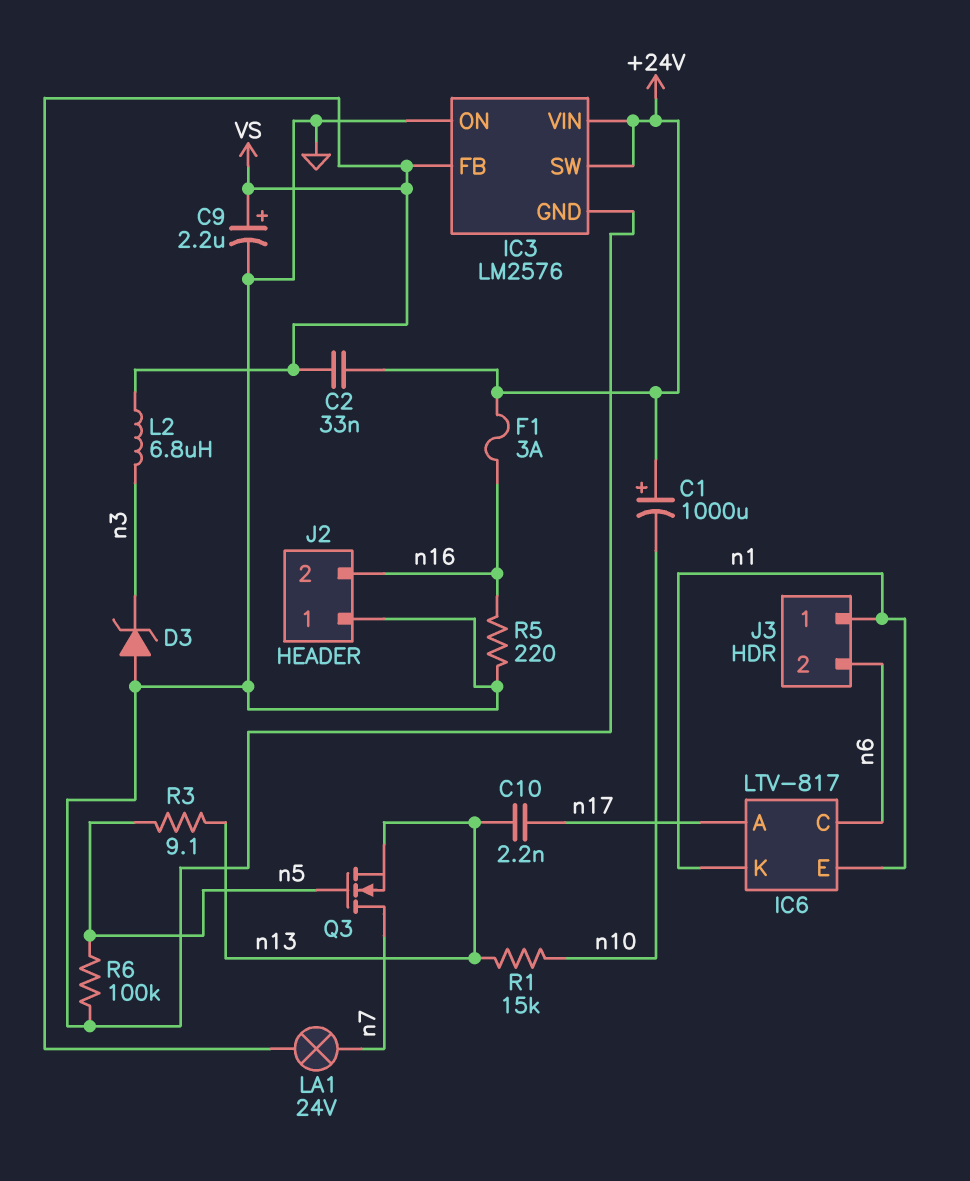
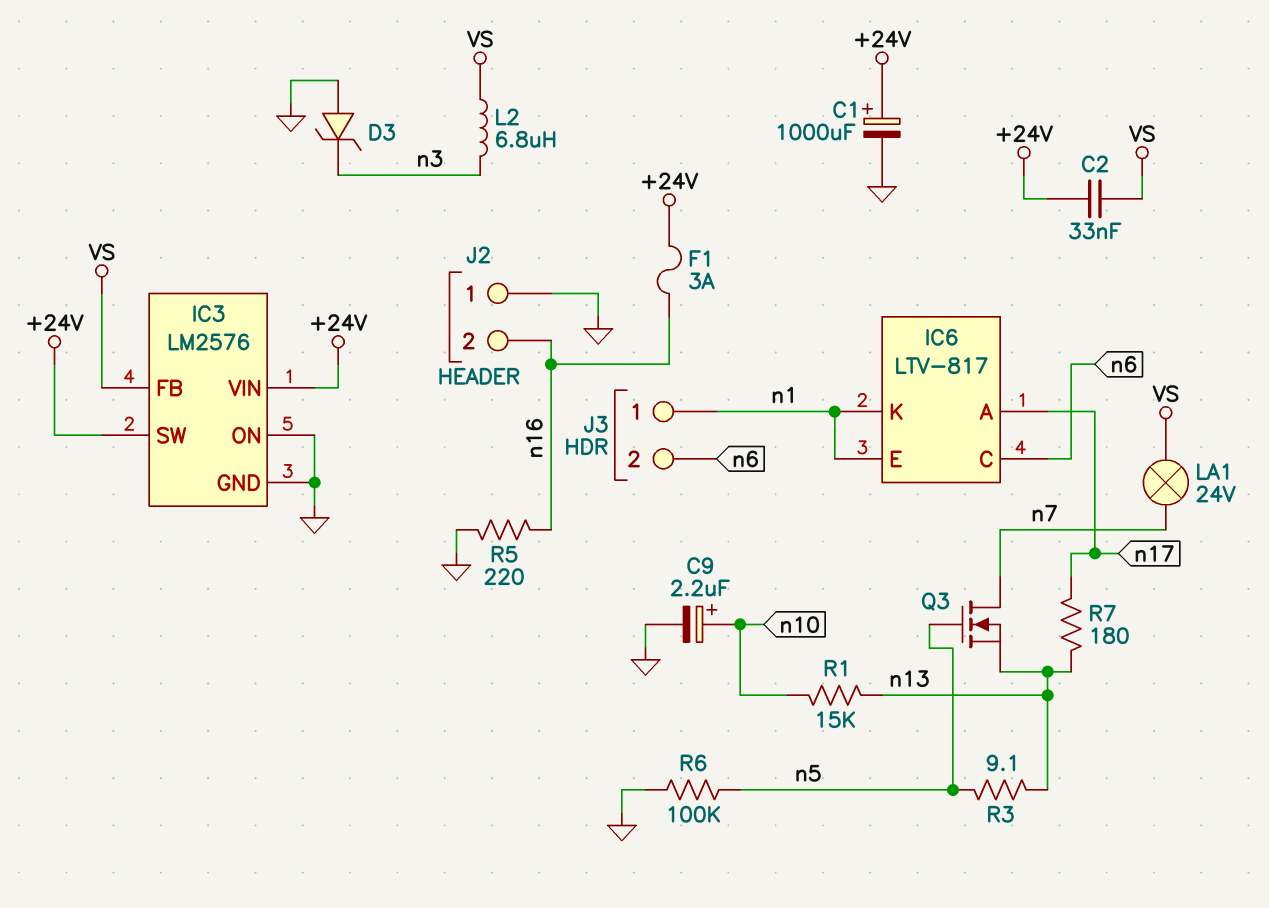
C1: 1000uF (plus +24V, minus n10) -> 1000uF (plus +24V, minus GND)
C9: 2.2uF (plus VS, minus GND) -> 2.2uF (plus n10, minus GND)
C10: 2.2nF (n13, n17) -> none
R7: none -> 180 (n13, n17)

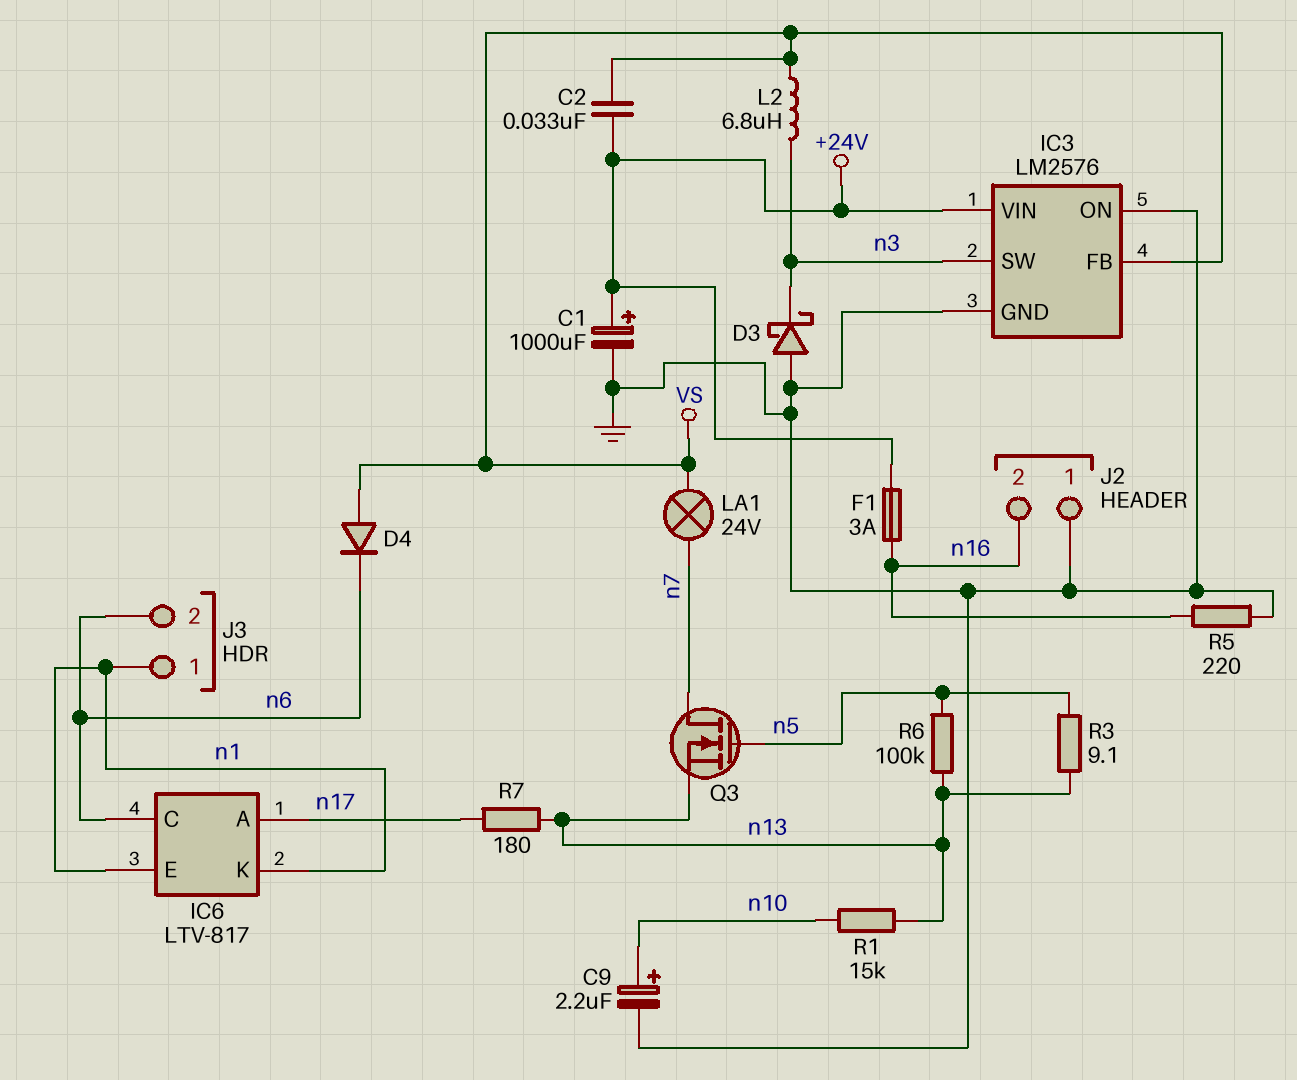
D3: zener (A GND, K n3) -> schottky (A GND, K n3)
D4: none -> diode (A VS, K n6)
IC3 pin SW: +24V -> n3
R6: 100k (GND, n5) -> 100k (n5, n13)

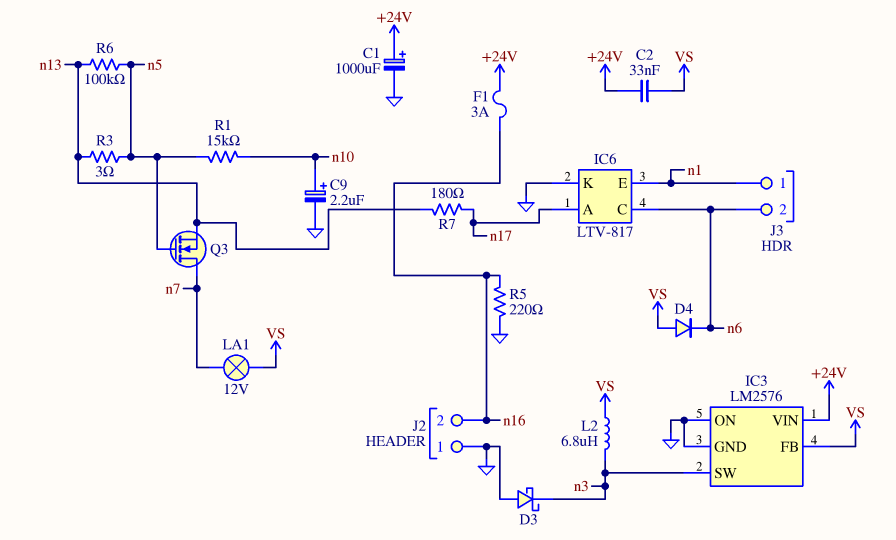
IC6 pin K: n1 -> GND
LA1: lamp 24V (VS, n7) -> lamp 12V (VS, n7)
R1: 15k (n10, n13) -> 15k (n5, n10)
R3: 9.1 (n5, n13) -> 3 (n5, n13)

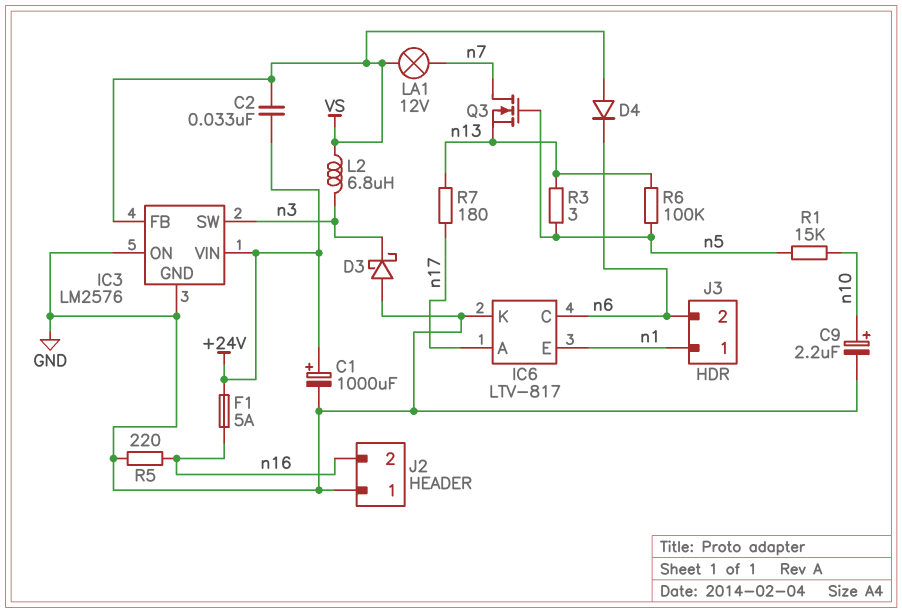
F1: 3A (+24V, n16) -> 5A (+24V, n16)

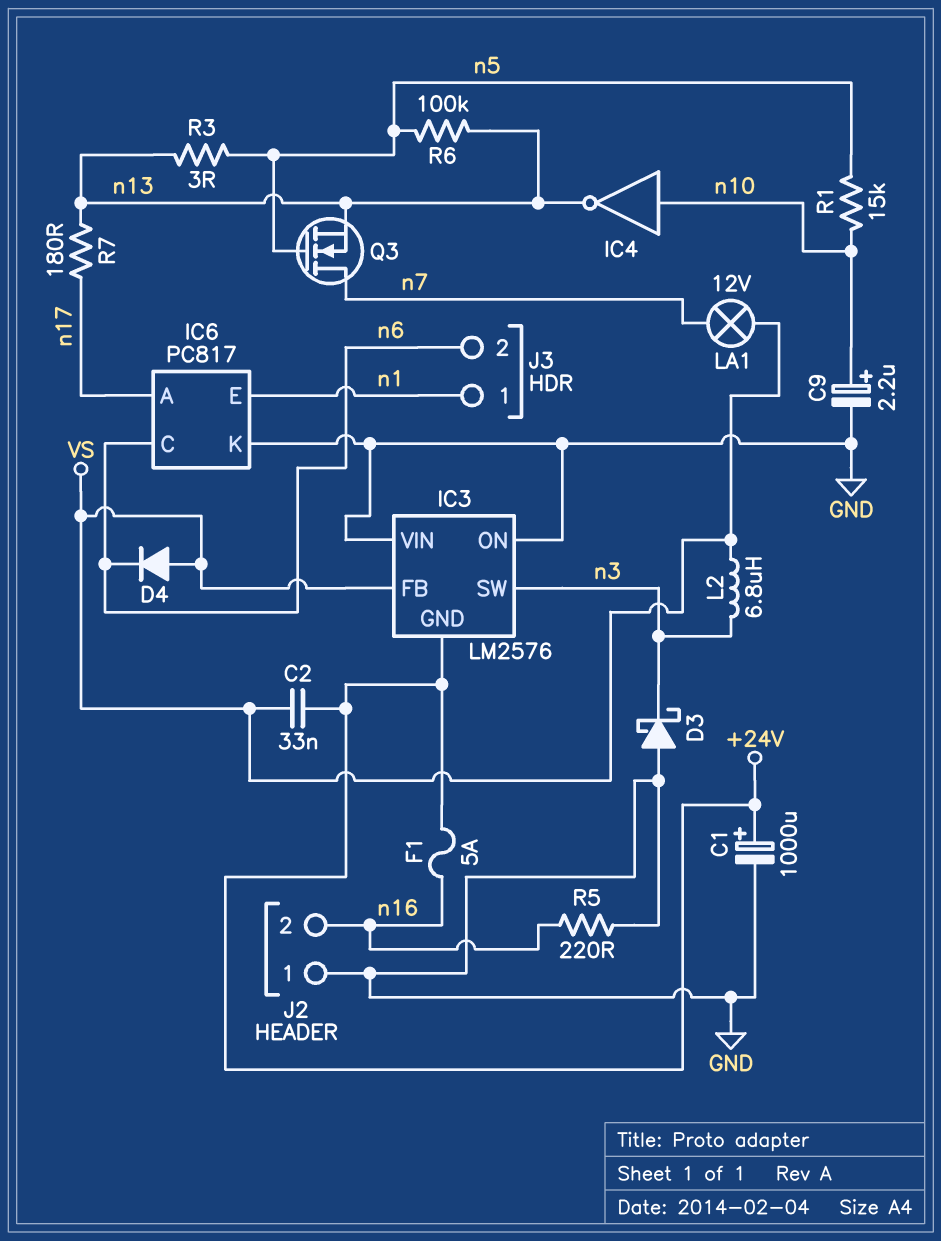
IC3 pin GND: GND -> +24V
IC3 pin VIN: +24V -> GND
IC4: none -> NOT (in n10, out n13)
IC6: LTV-817 -> PC817

